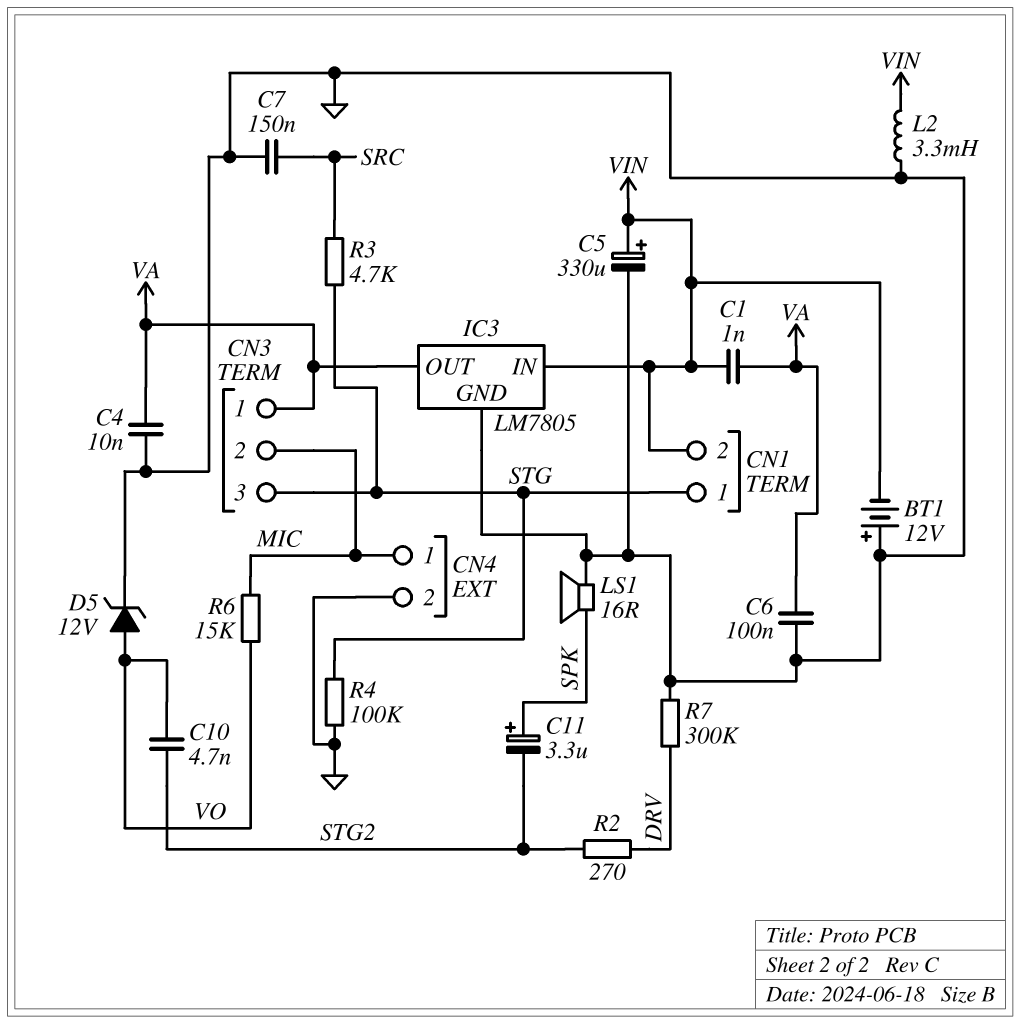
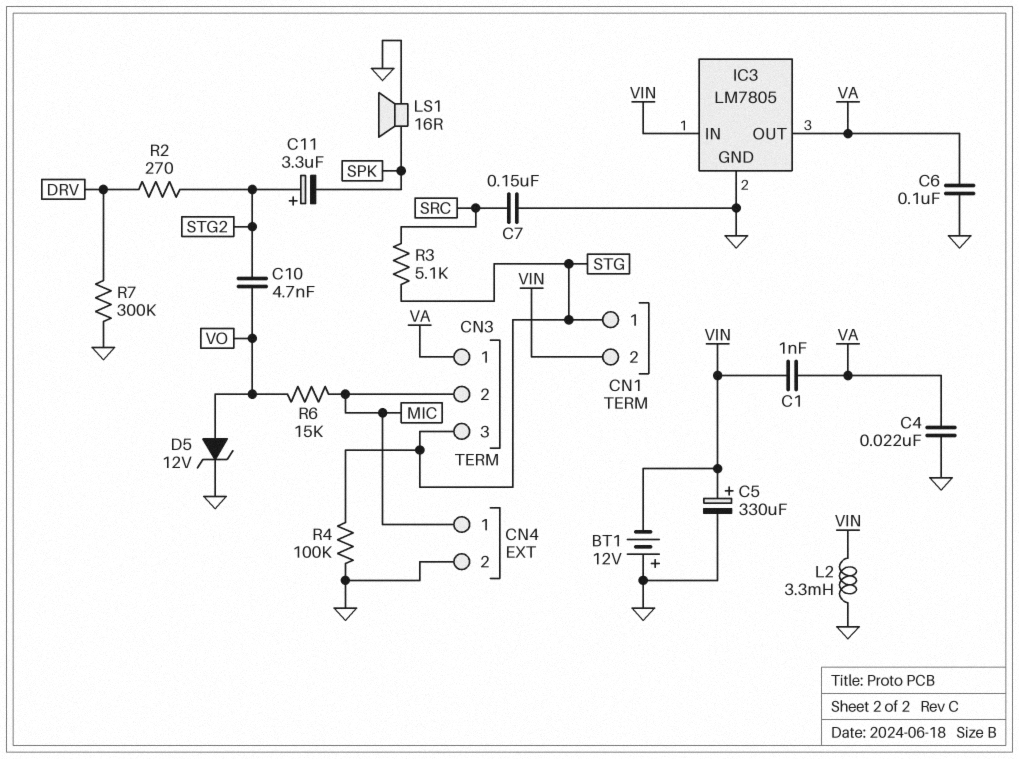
C4: 10nF (GND, VA) -> 22nF (GND, VA)
C11: 3.3uF (plus SPK, minus STG2) -> 3.3uF (plus STG2, minus SPK)
R3: 4.7k (SRC, STG) -> 5.1k (SRC, STG)

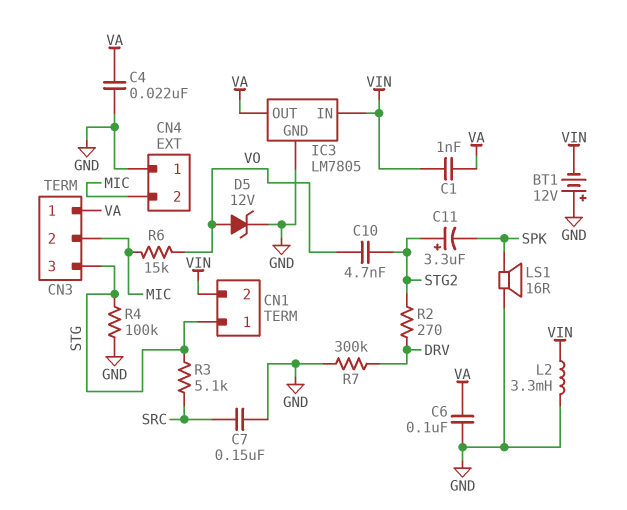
C5: 330uF (plus VIN, minus GND) -> none
CN4 pin 1: MIC -> GND
CN4 pin 2: GND -> MIC

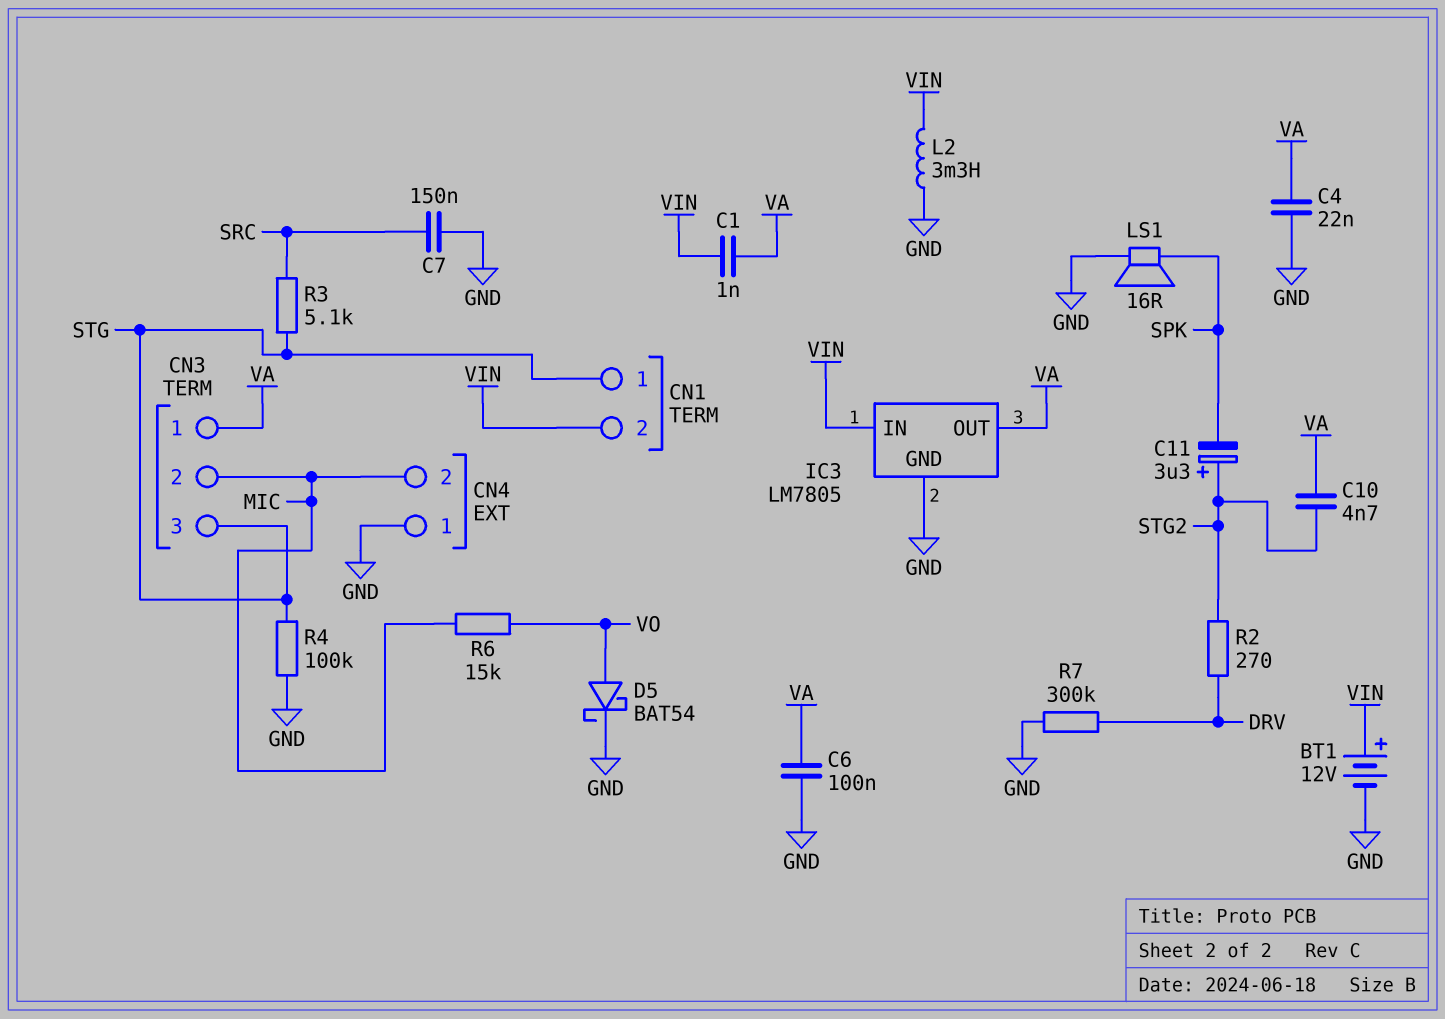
BT1: 12V (plus GND, minus VIN) -> 12V (plus VIN, minus GND)
C10: 4.7nF (STG2, VO) -> 4.7nF (STG2, VA)
D5: zener 12V (A VO, K GND) -> schottky BAT54 (A VO, K GND)

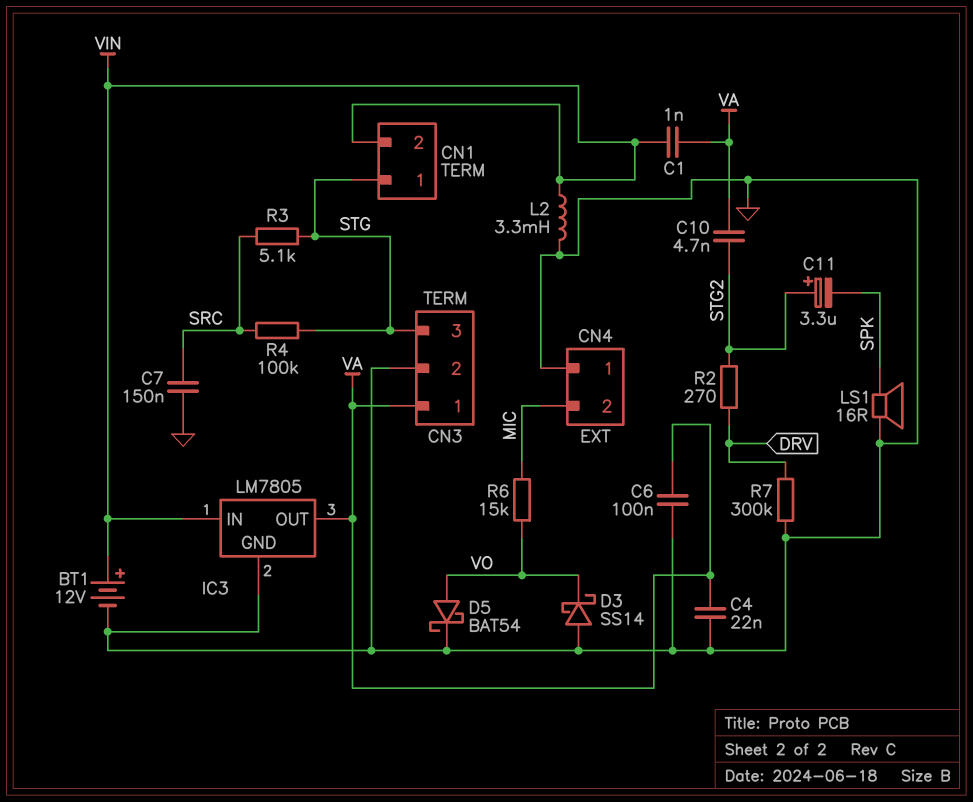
CN3 pin 2: MIC -> GND
D3: none -> schottky SS14 (A GND, K VO)
R4: 100k (GND, STG) -> 100k (SRC, STG)

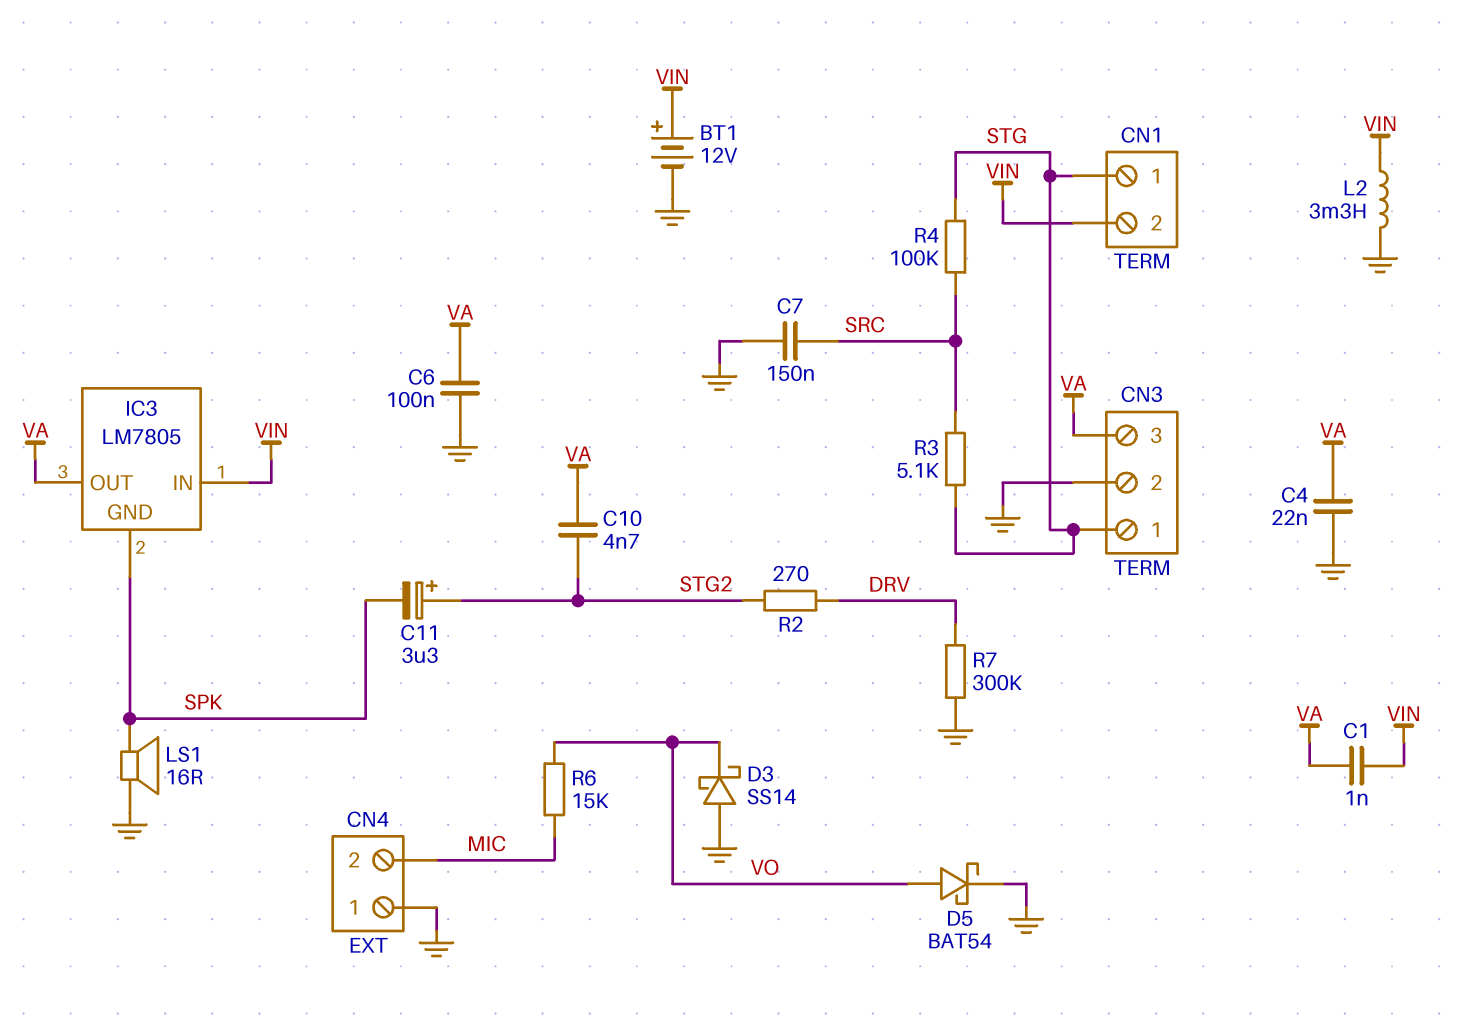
CN3 pin 1: VA -> STG
CN3 pin 3: STG -> VA
IC3 pin GND: GND -> SPK

